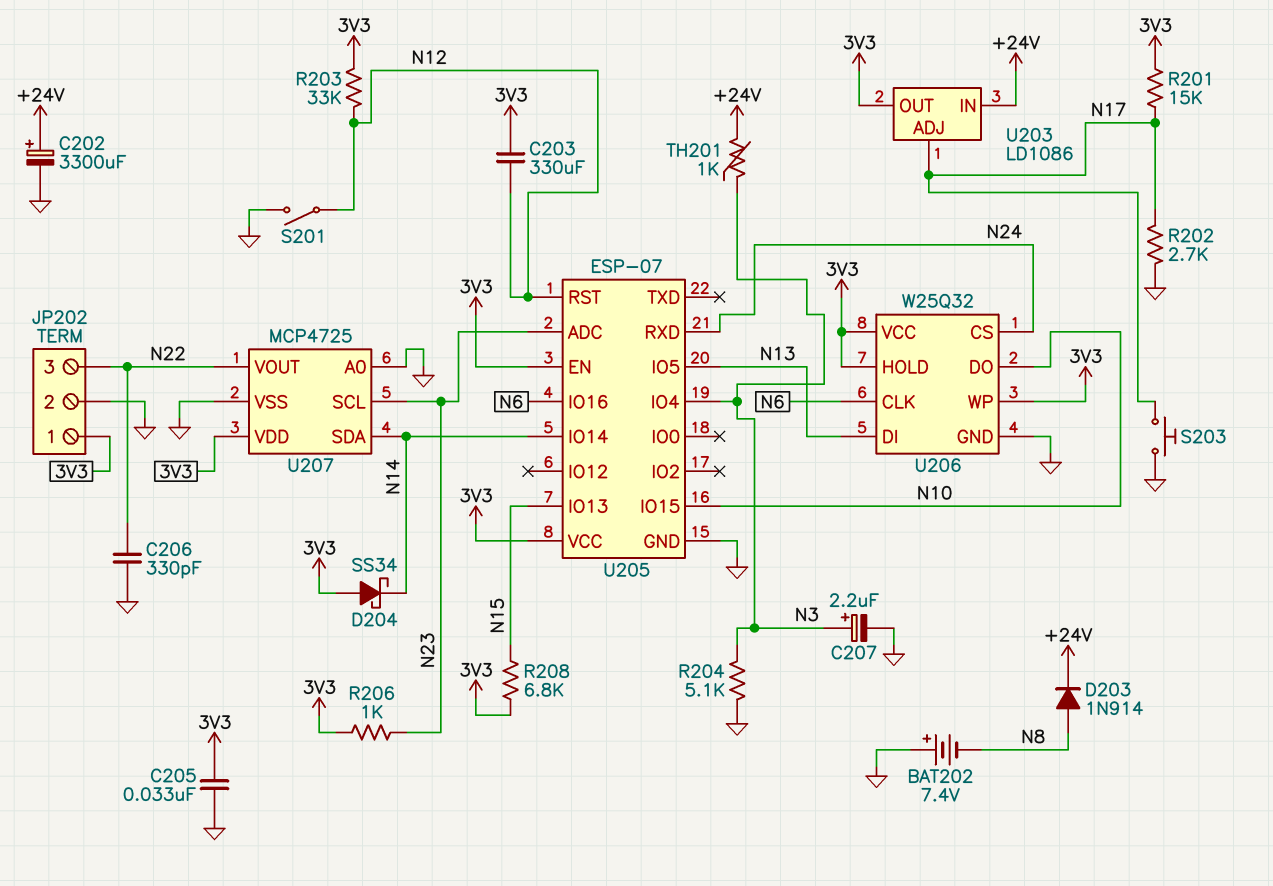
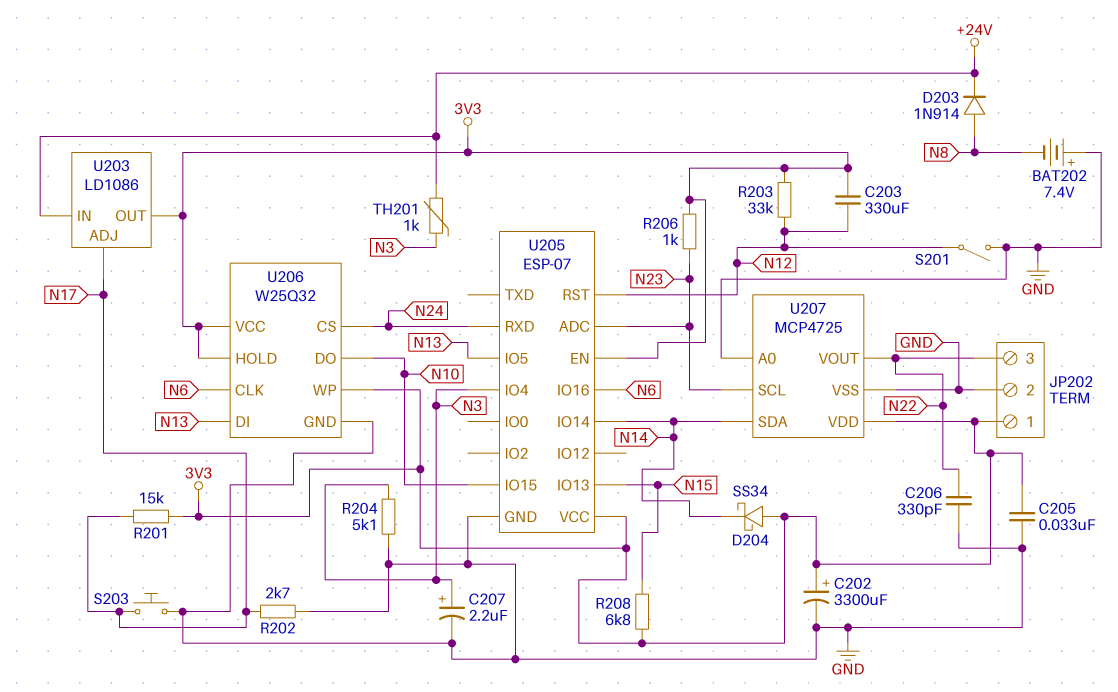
C202: 3300uF (plus +24V, minus GND) -> 3300uF (plus 3V3, minus GND)

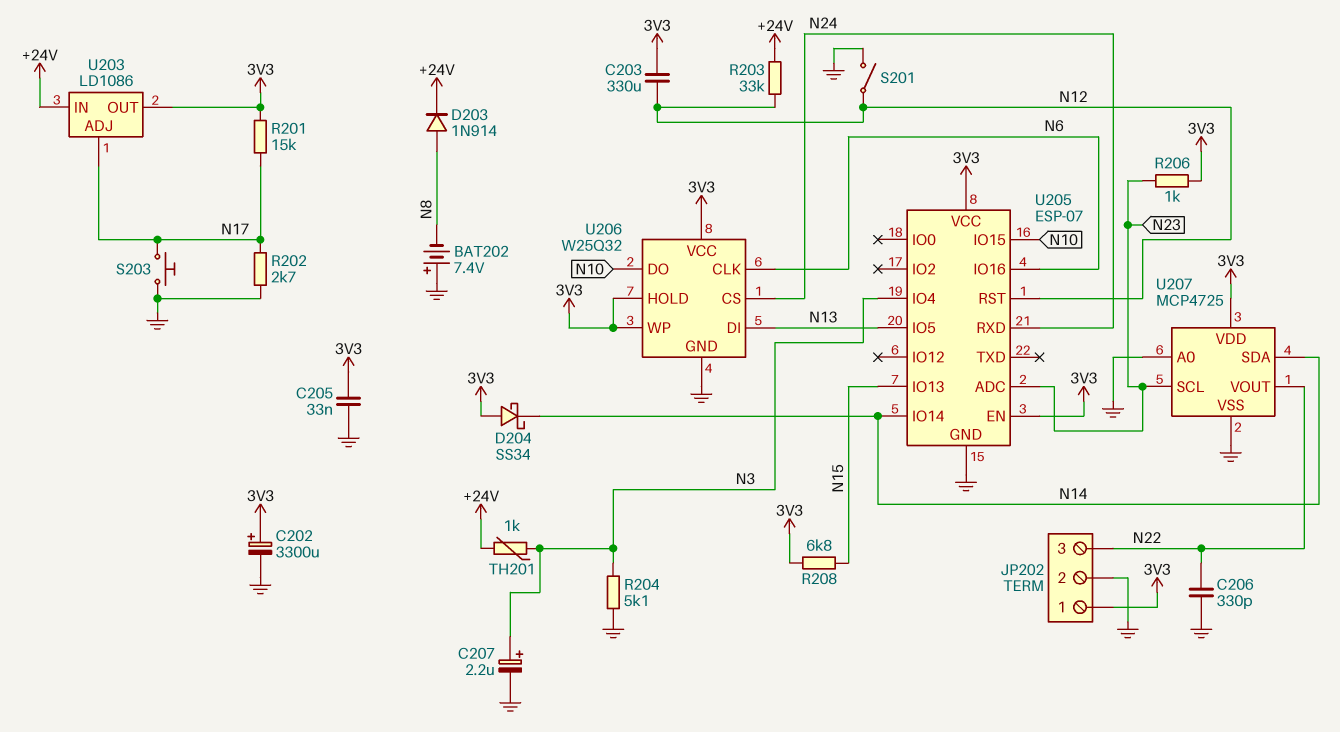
R203: 33k (3V3, N12) -> 33k (+24V, N12)

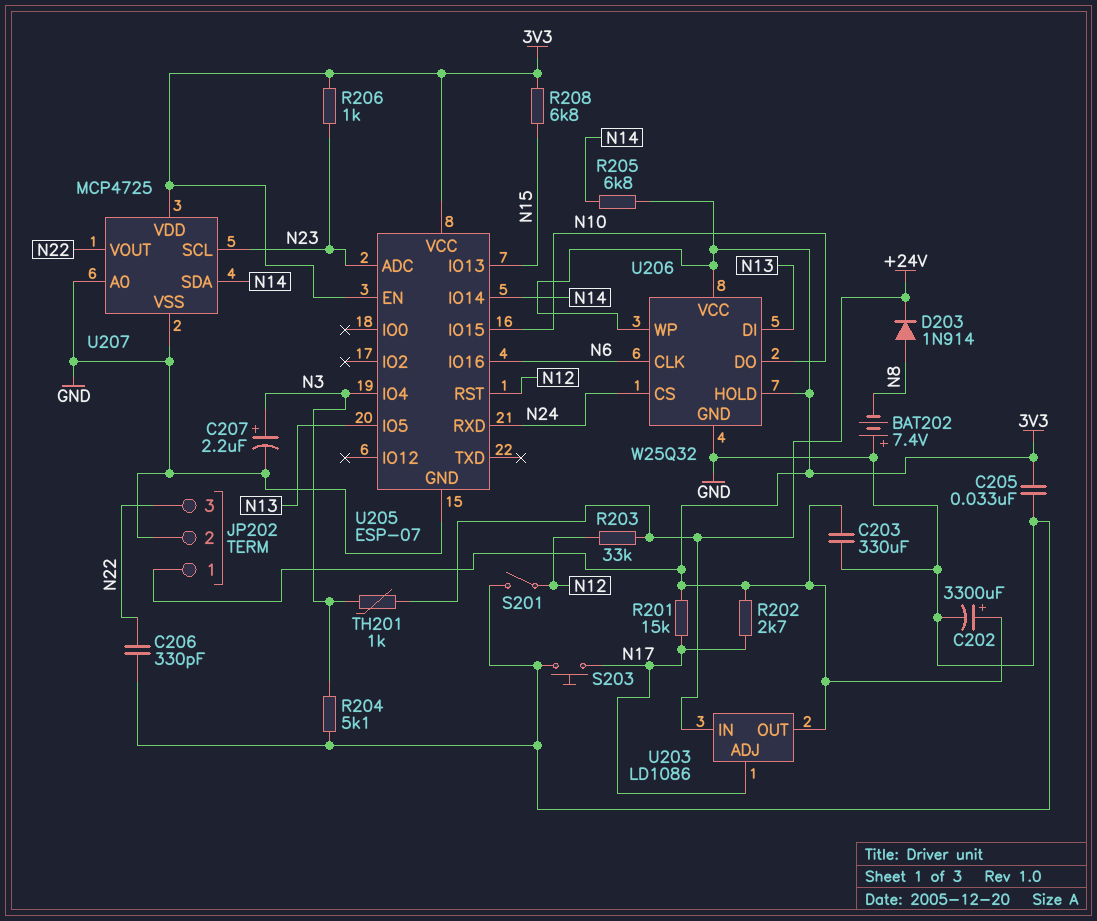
C203: 330uF (3V3, N12) -> 330uF (3V3, GND)
D204: schottky SS34 (A 3V3, K N14) -> none
R202: 2.7k (GND, N17) -> 2.7k (3V3, N17)
R205: none -> 6.8k (3V3, N14)

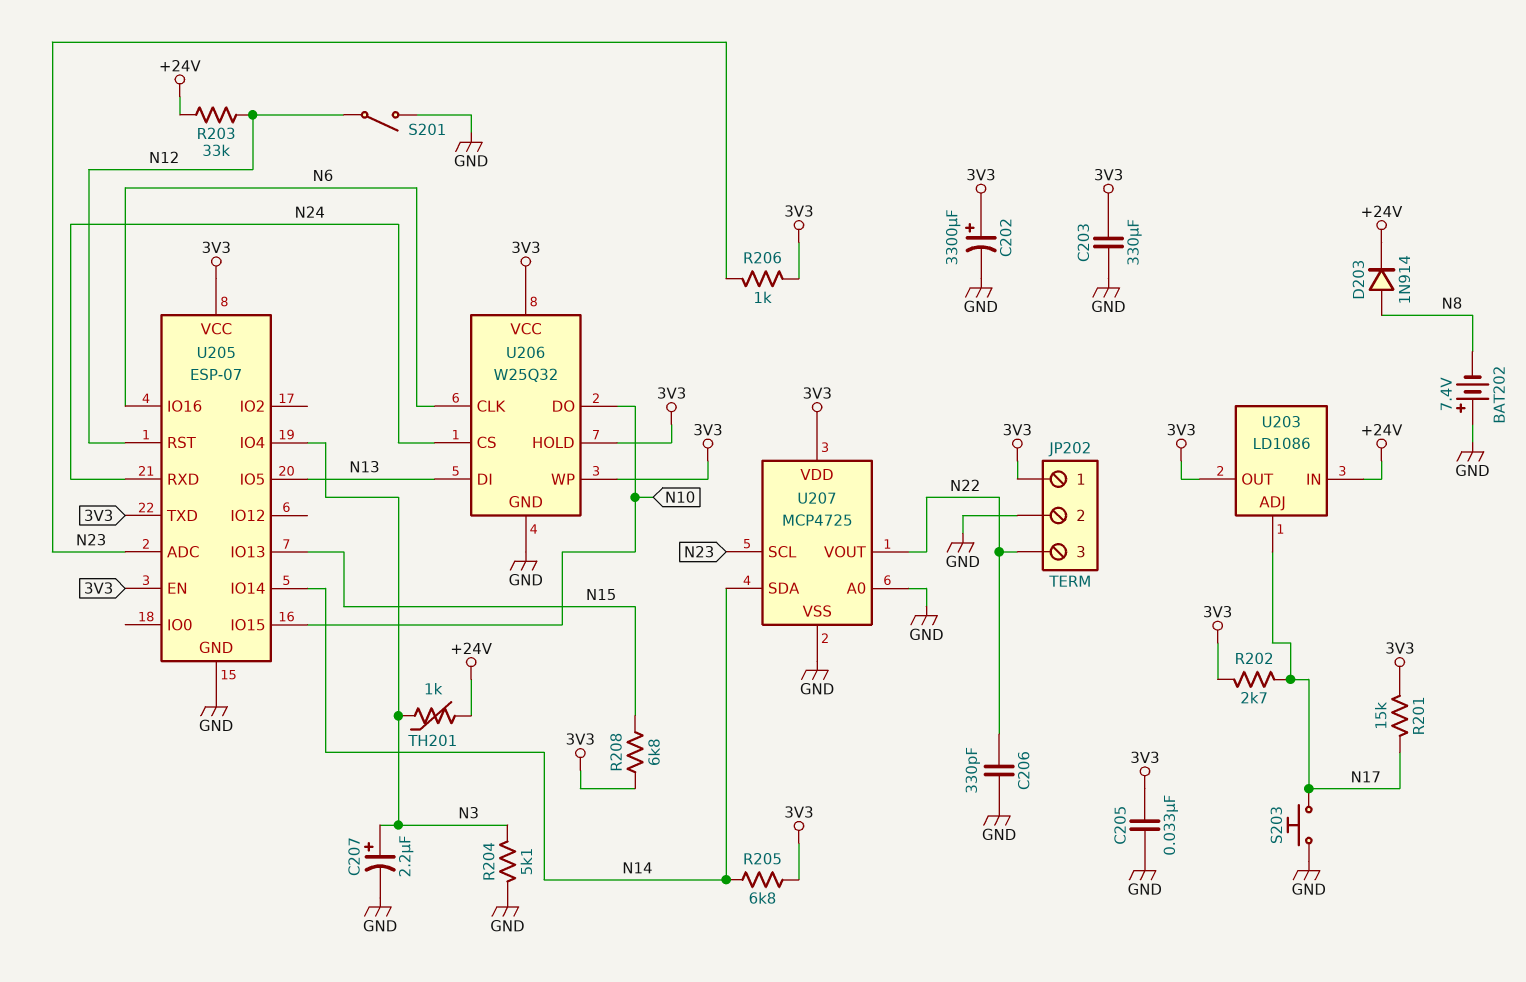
U205 pin TXD: none -> 3V3

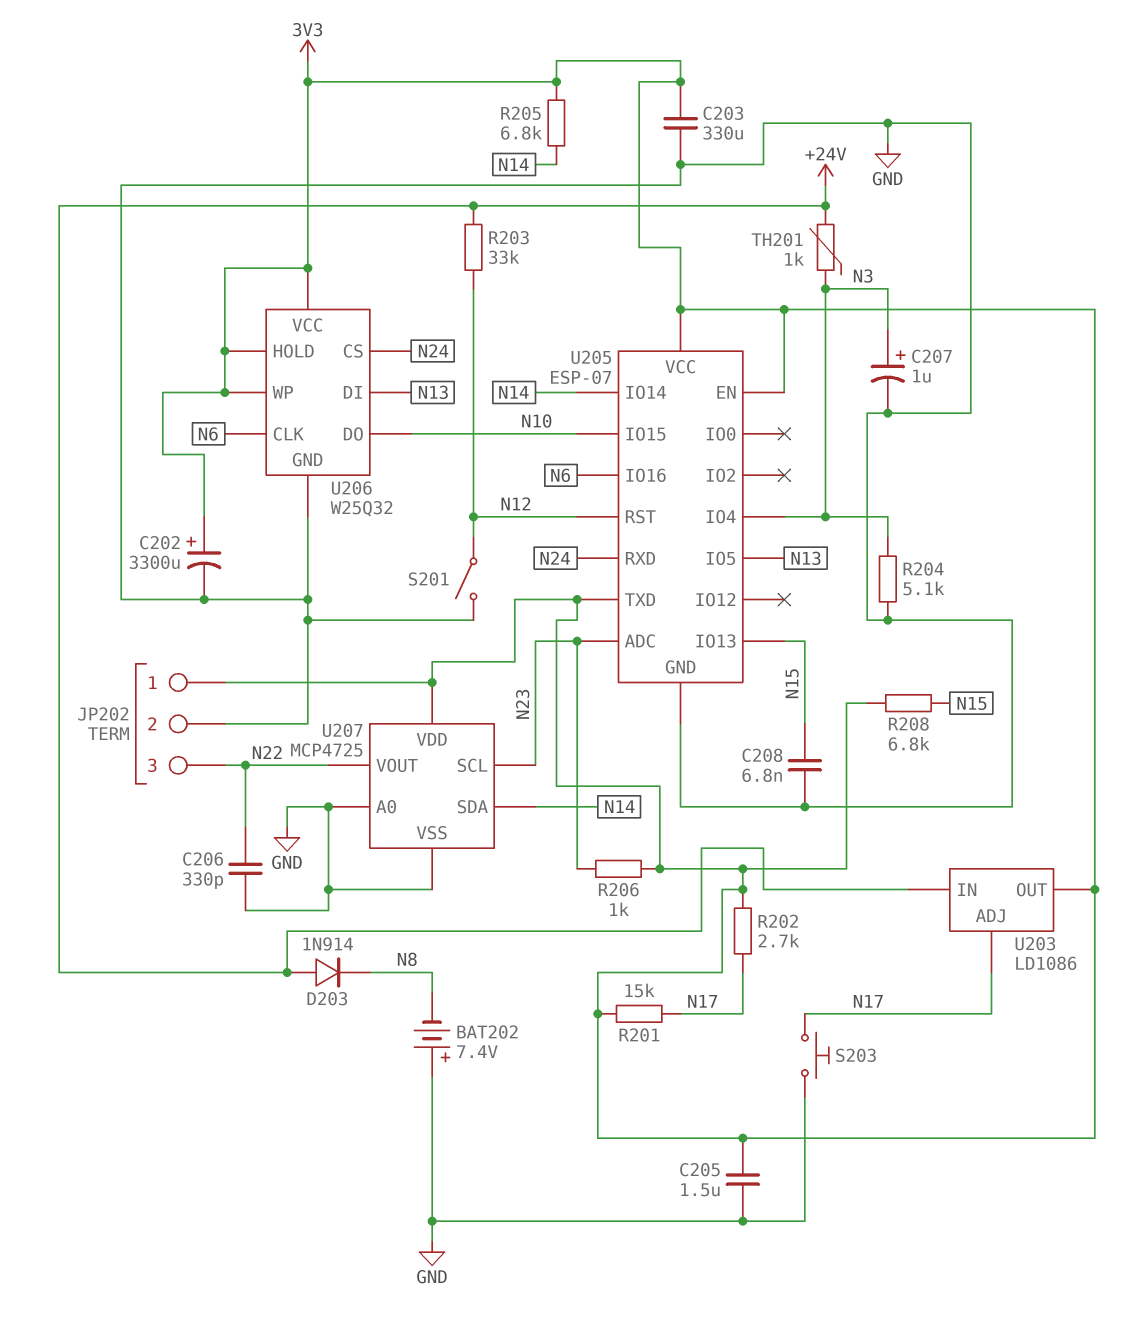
C205: 33nF (3V3, GND) -> 1.5uF (3V3, GND)
C207: 2.2uF (plus N3, minus GND) -> 1uF (plus N3, minus GND)
C208: none -> 6.8nF (GND, N15)
D203: diode 1N914 (A N8, K +24V) -> diode 1N914 (A +24V, K N8)

